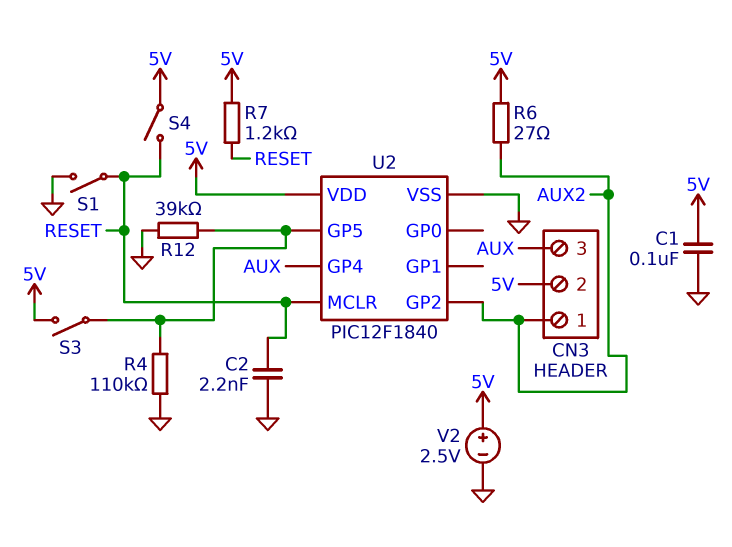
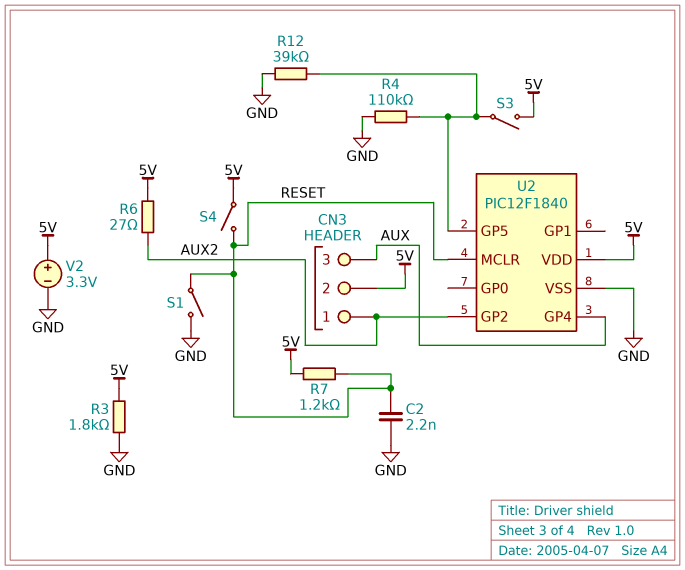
C1: 100nF (5V, GND) -> none
R3: none -> 1.8k (5V, GND)
V2: 2.5V (plus 5V, minus GND) -> 3.3V (plus 5V, minus GND)

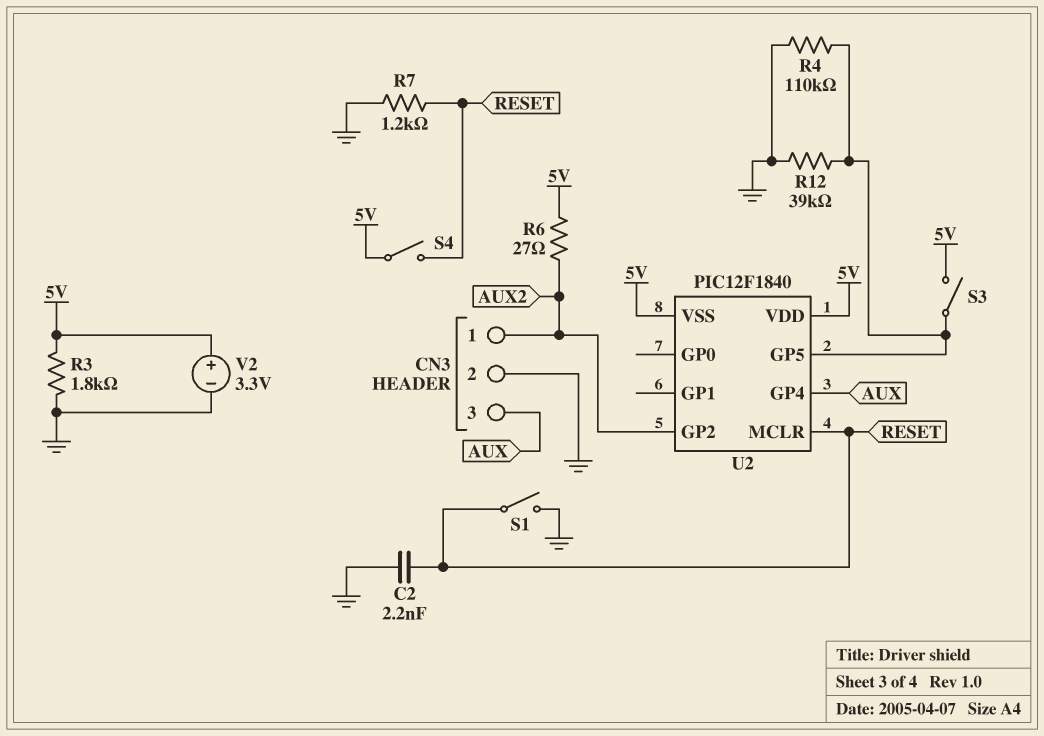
CN3 pin 2: 5V -> GND
R7: 1.2k (5V, RESET) -> 1.2k (GND, RESET)
U2 pin VSS: GND -> 5V

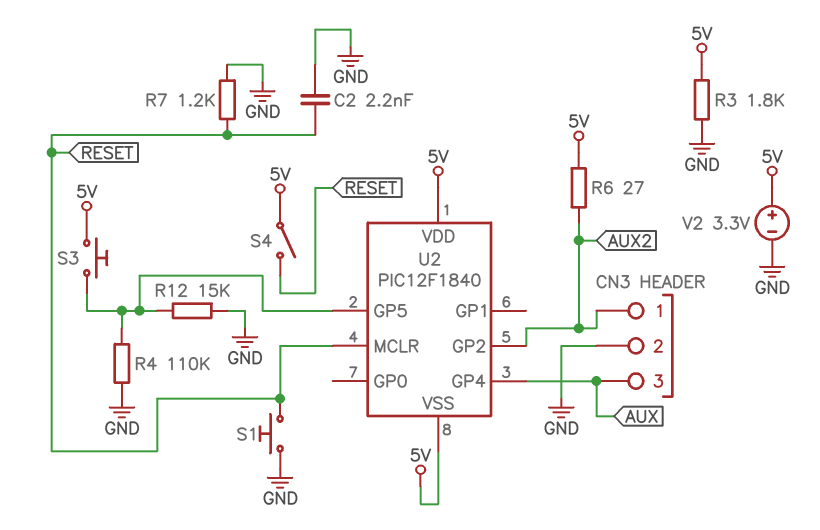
R12: 39k (GND, U2/GP5) -> 15k (GND, U2/GP5)
S1: switch (GND, RESET) -> button (GND, RESET)
S3: switch (5V, U2/GP5) -> button (5V, U2/GP5)

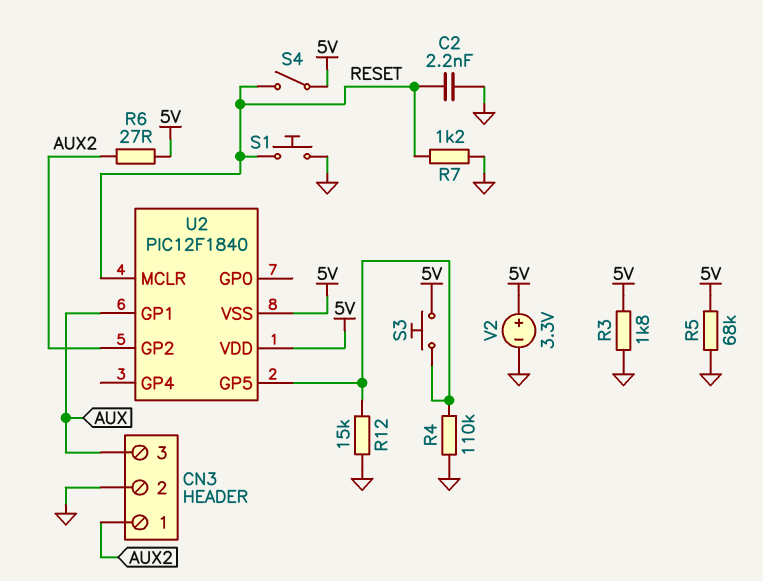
R5: none -> 68k (5V, GND)
U2 pin GP1: none -> AUX
U2 pin GP4: AUX -> none

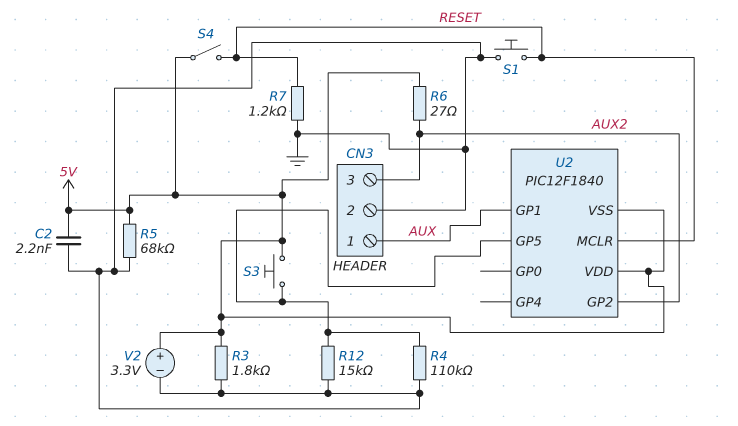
C2: 2.2nF (GND, RESET) -> 2.2nF (5V, GND)
CN3 pin 1: AUX2 -> AUX
CN3 pin 3: AUX -> AUX2

